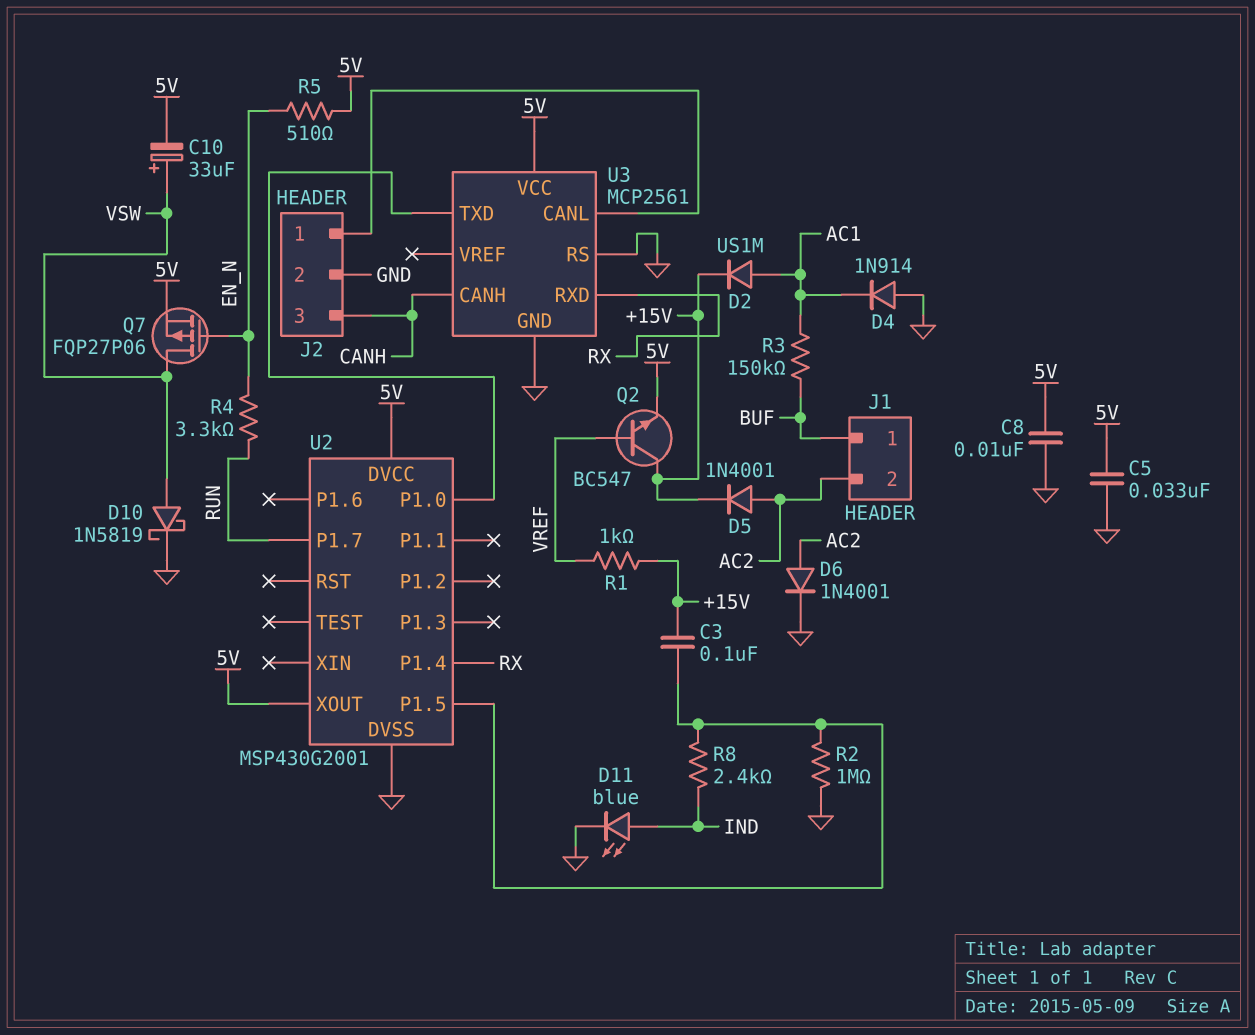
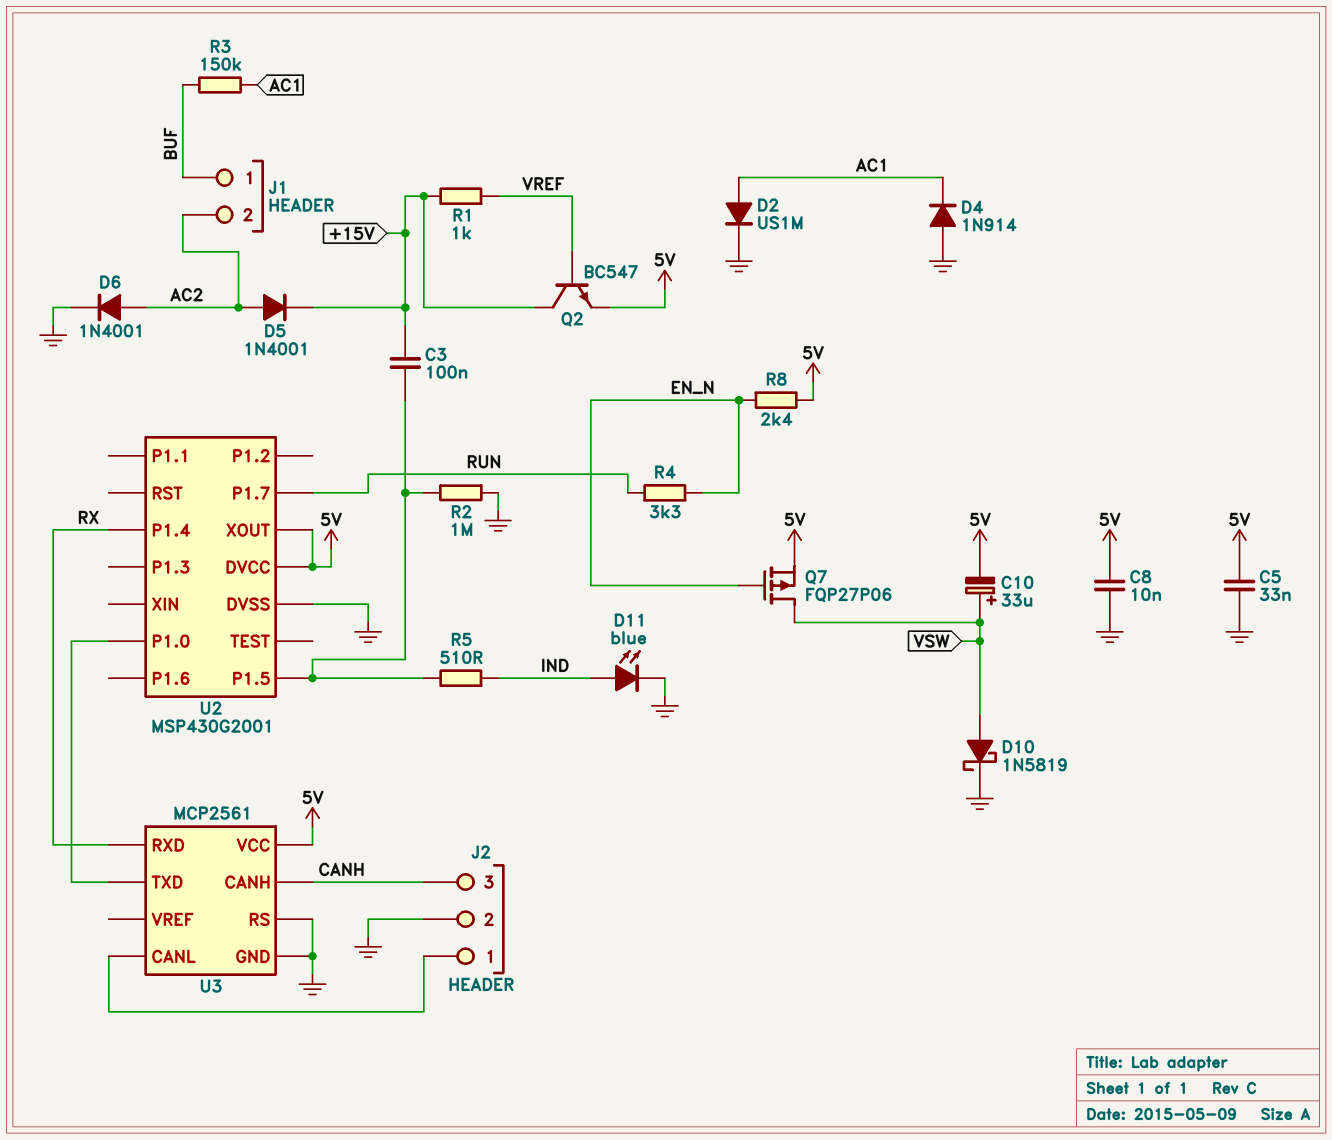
D2: diode US1M (A AC1, K +15V) -> diode US1M (A AC1, K GND)
R5: 510 (5V, EN_N) -> 510 (IND, U2/P1.5)
R8: 2.4k (IND, U2/P1.5) -> 2.4k (5V, EN_N)

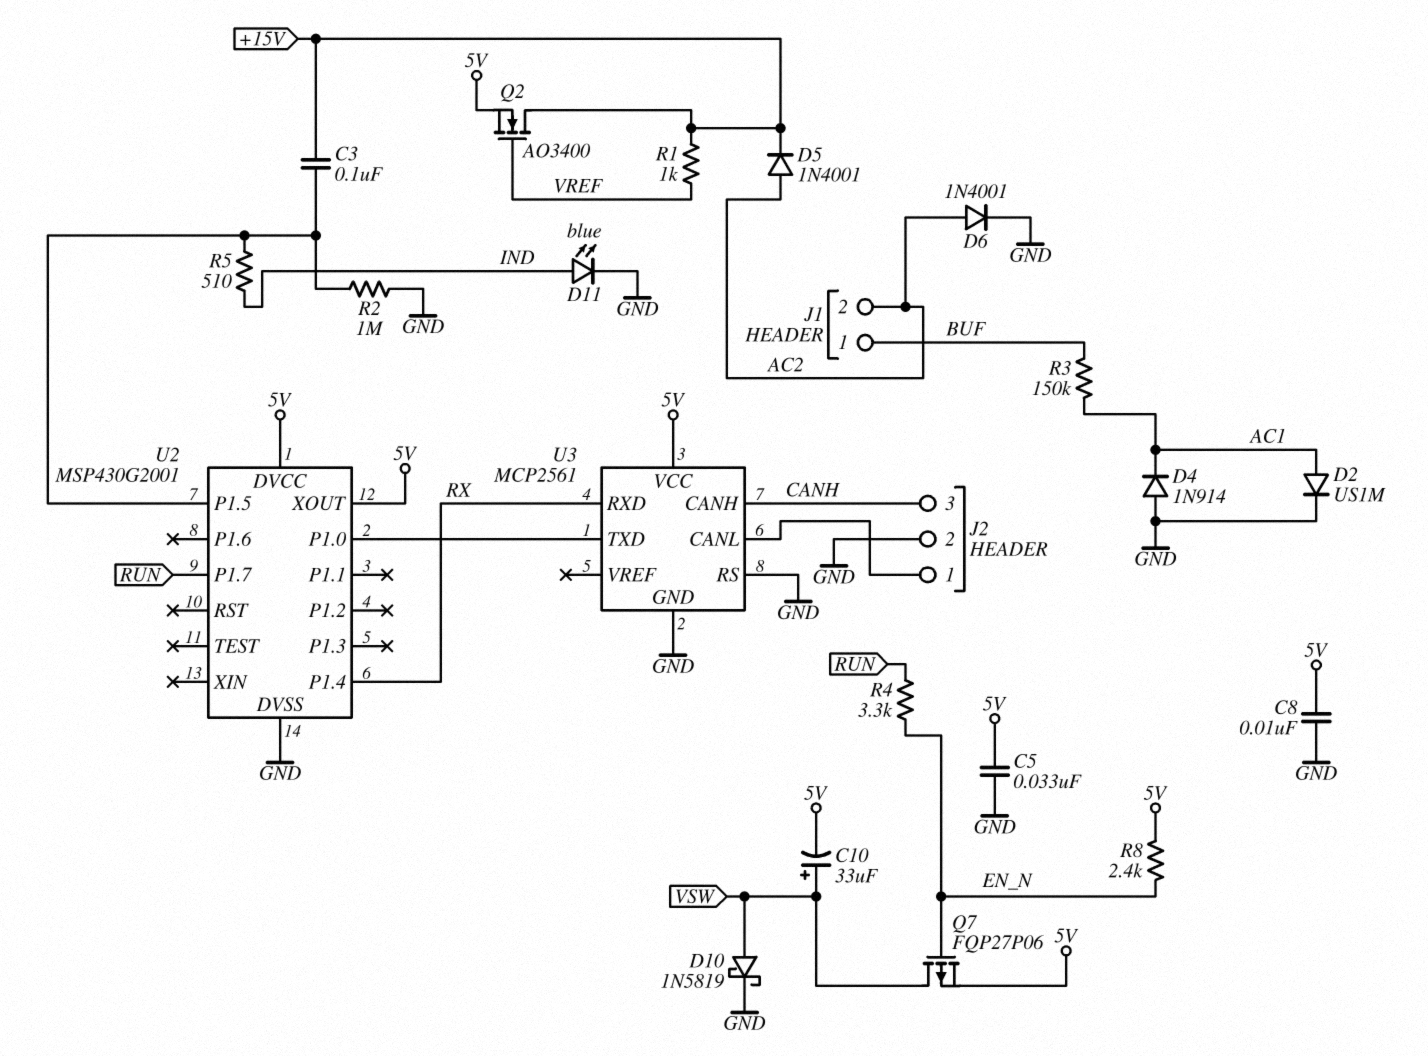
Q2: NPN BC547 (B VREF, C +15V, E 5V) -> NMOS AO3400 (G VREF, D +15V, S 5V)

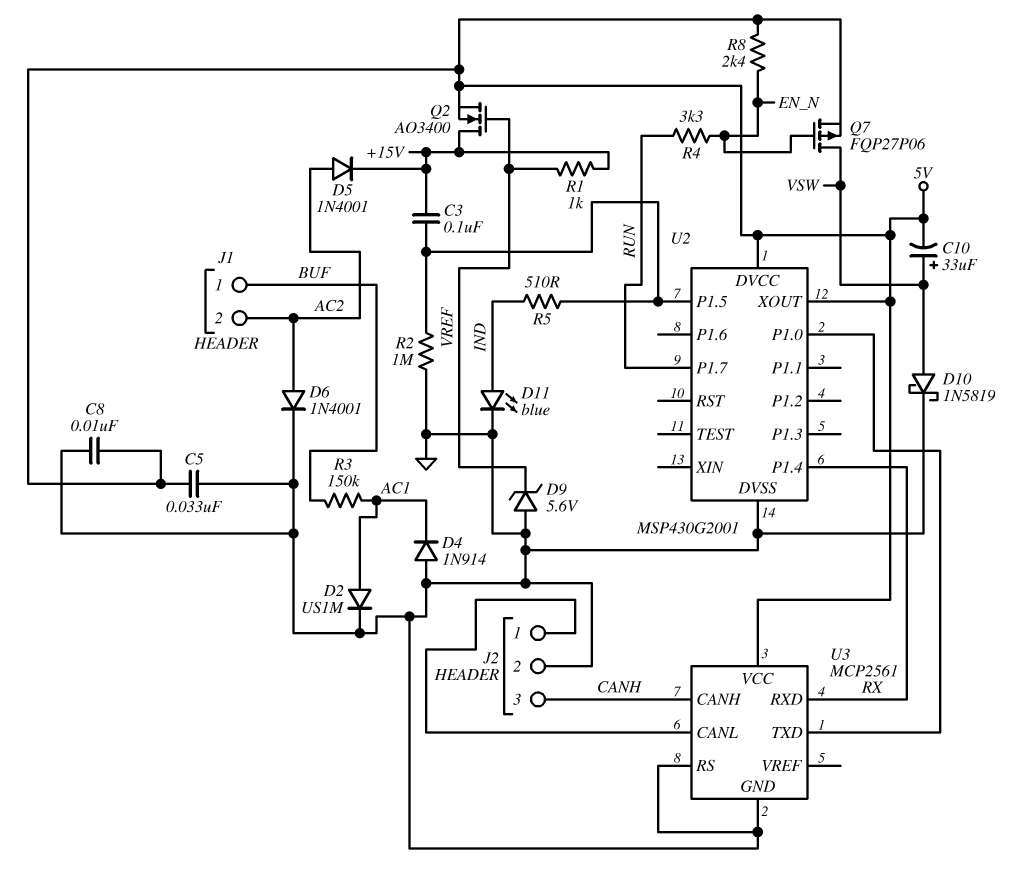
D9: none -> zener 5.6V (A GND, K VREF)

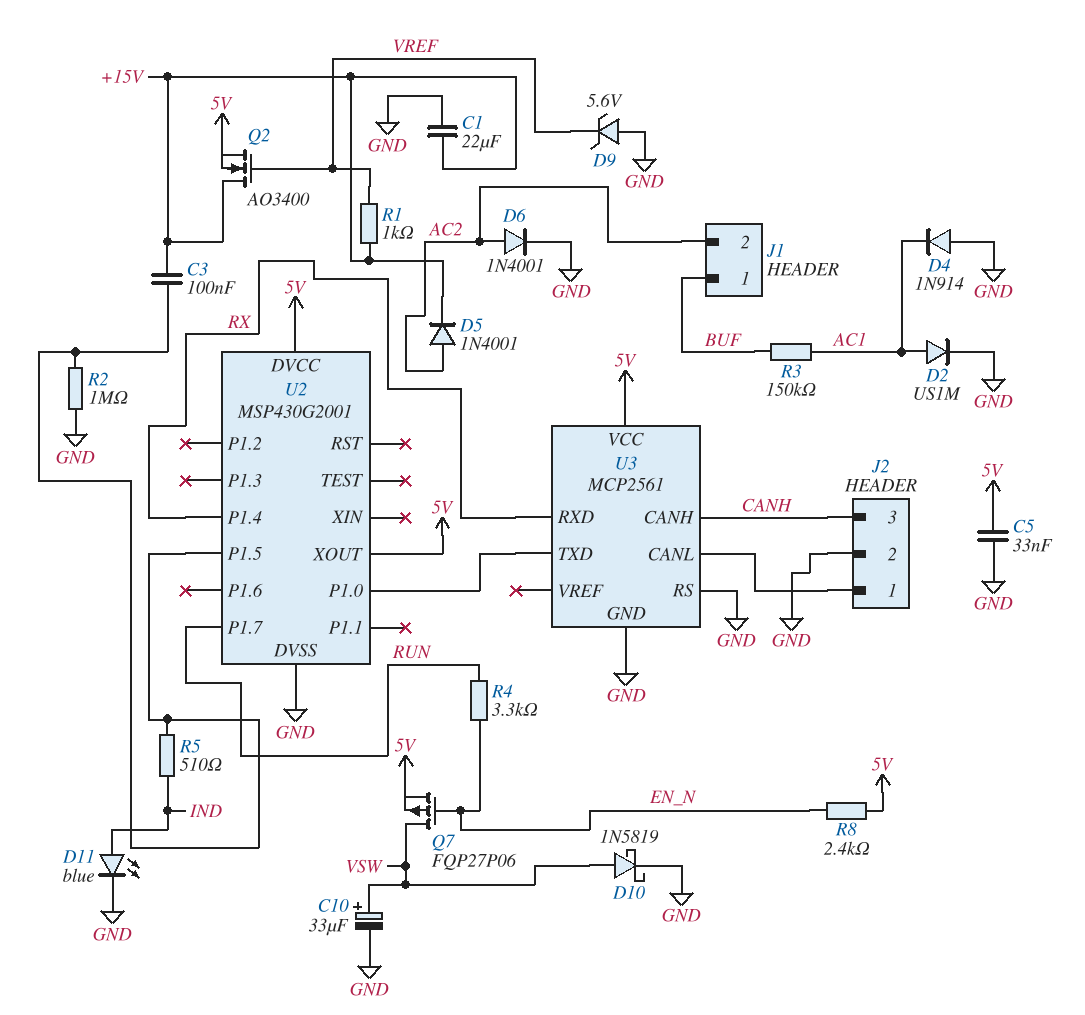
C1: none -> 22uF (+15V, GND)
C8: 10nF (5V, GND) -> none
C10: 33uF (plus VSW, minus 5V) -> 33uF (plus VSW, minus GND)

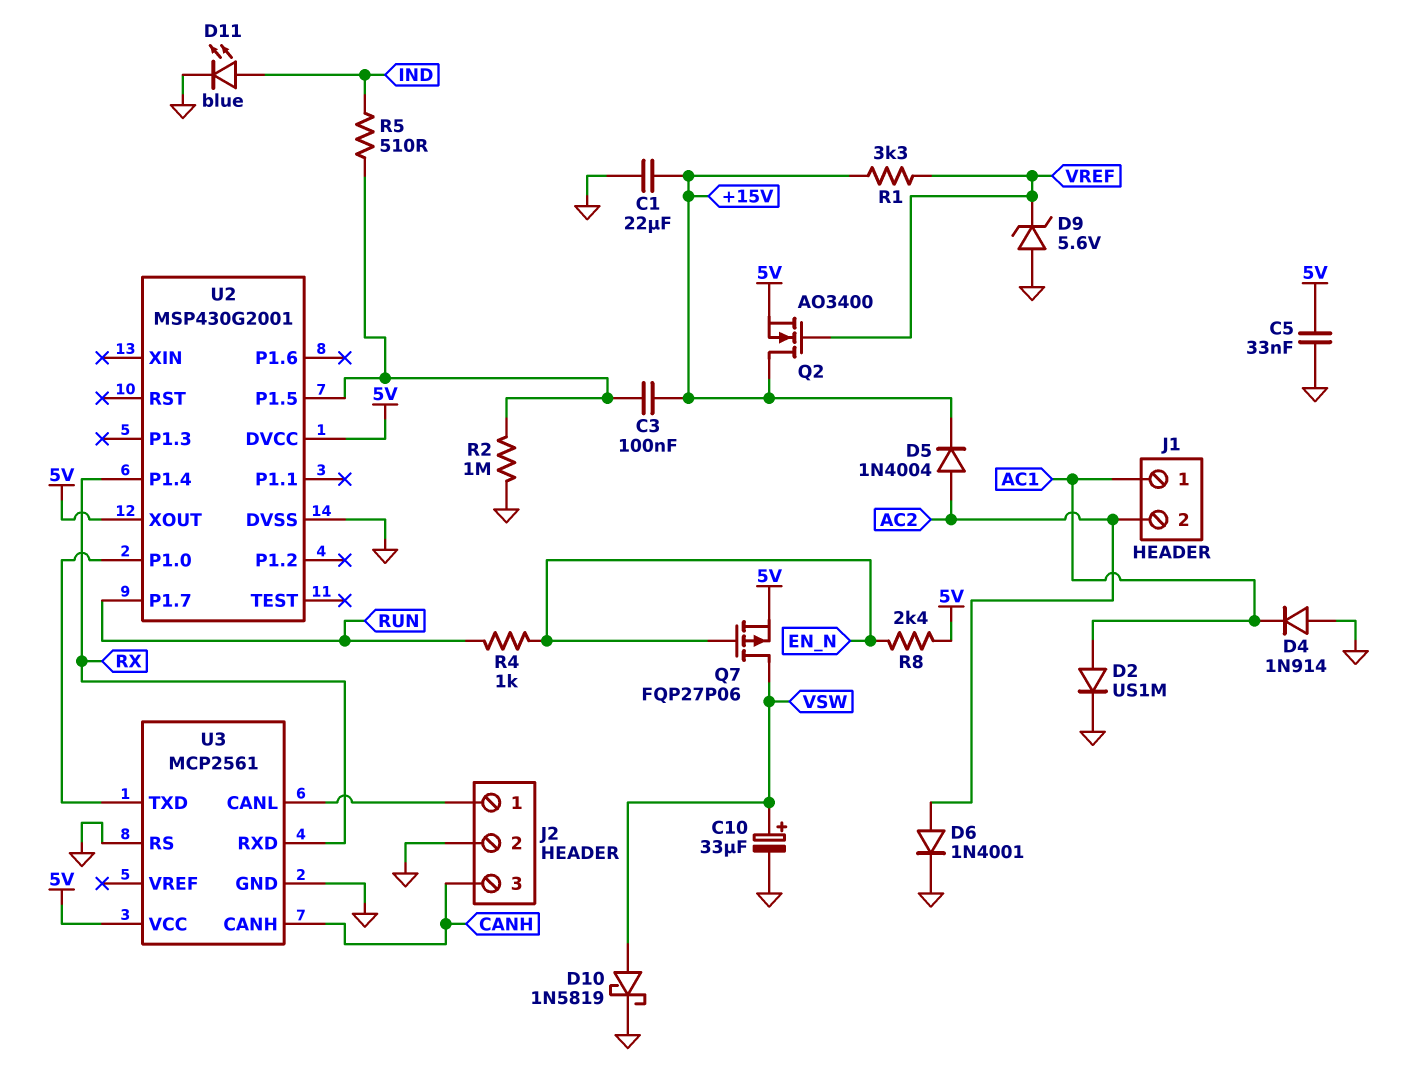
D5: diode 1N4001 (A AC2, K +15V) -> diode 1N4004 (A AC2, K +15V)
J1 pin 1: BUF -> AC1
R1: 1k (+15V, VREF) -> 3.3k (+15V, VREF)
R3: 150k (AC1, BUF) -> none
R4: 3.3k (EN_N, RUN) -> 1k (EN_N, RUN)

